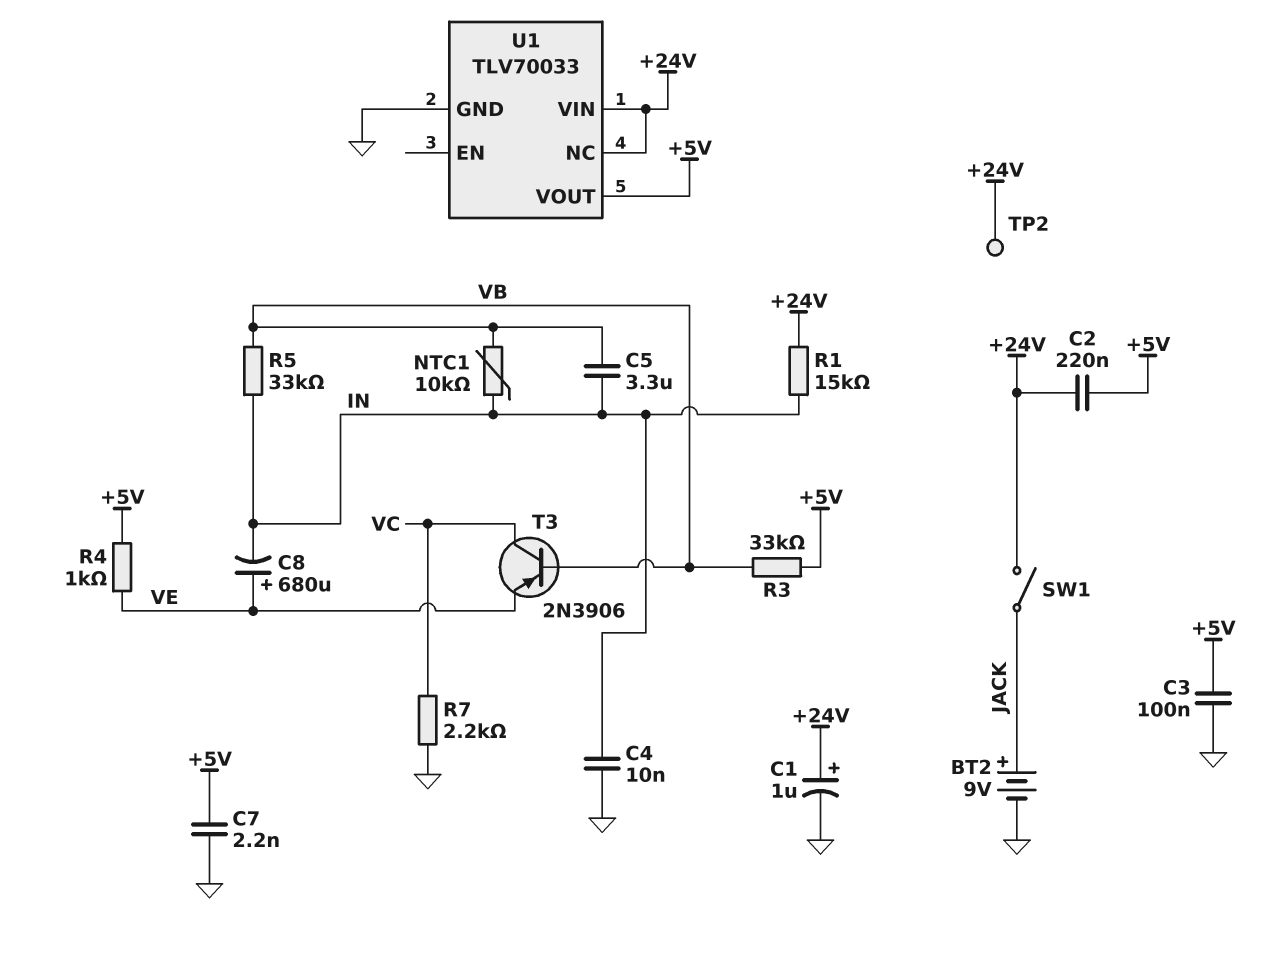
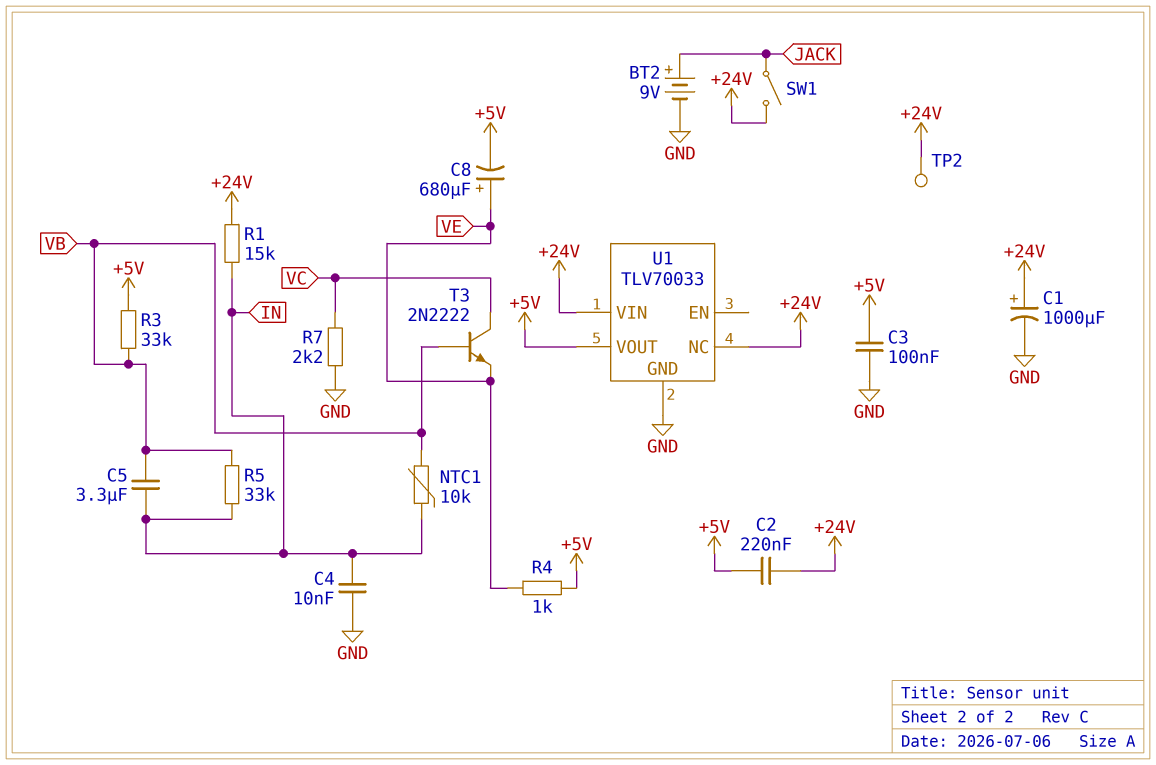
C1: 1uF (plus +24V, minus GND) -> 1000uF (plus +24V, minus GND)
C7: 2.2nF (+5V, GND) -> none
C8: 680uF (plus VE, minus IN) -> 680uF (plus VE, minus +5V)
T3: PNP 2N3906 (B VB, C VC, E VE) -> NPN 2N2222 (B VB, C VC, E VE)

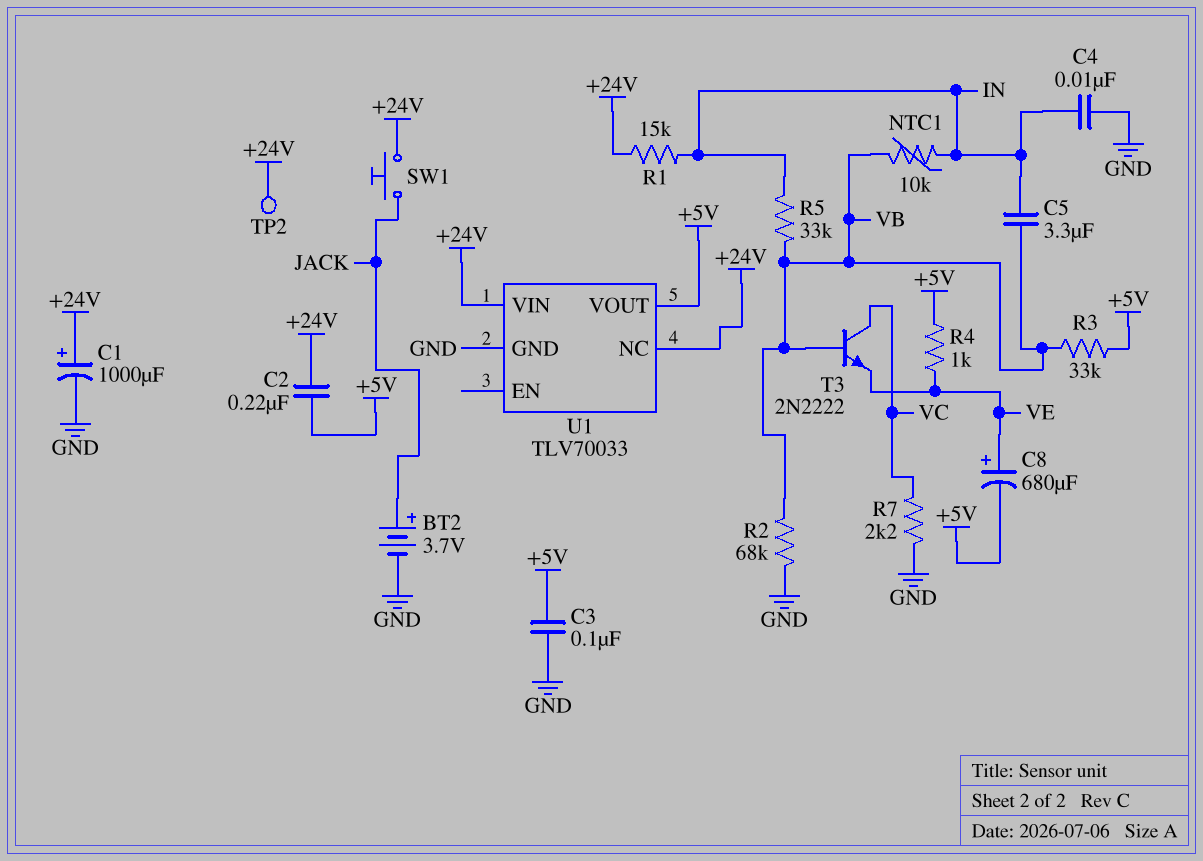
BT2: 9V (plus JACK, minus GND) -> 3.7V (plus JACK, minus GND)
R2: none -> 68k (GND, VB)
SW1: switch (+24V, JACK) -> button (+24V, JACK)

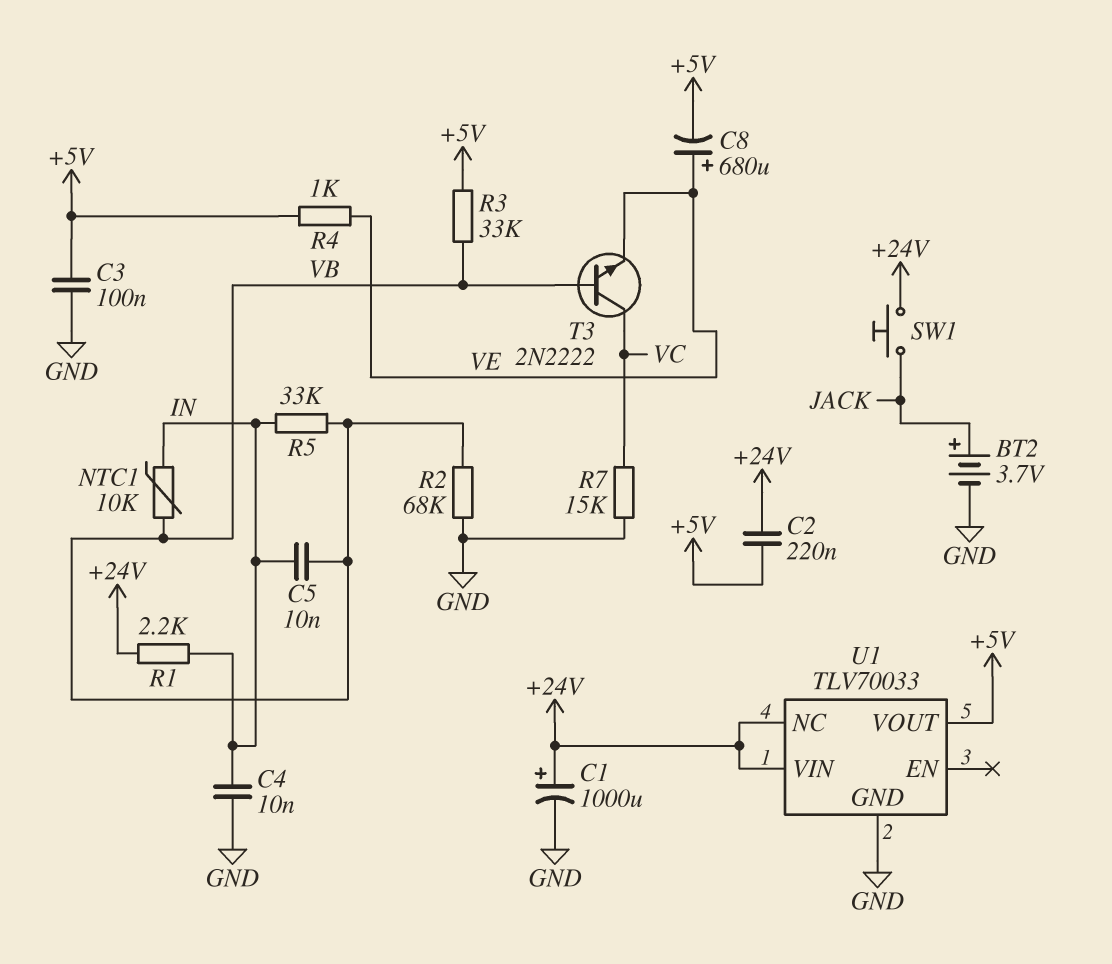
C5: 3.3uF (IN, VB) -> 10nF (IN, VB)
R1: 15k (+24V, IN) -> 2.2k (+24V, IN)
R7: 2.2k (GND, VC) -> 15k (GND, VC)
TP2: test point (+24V) -> none

